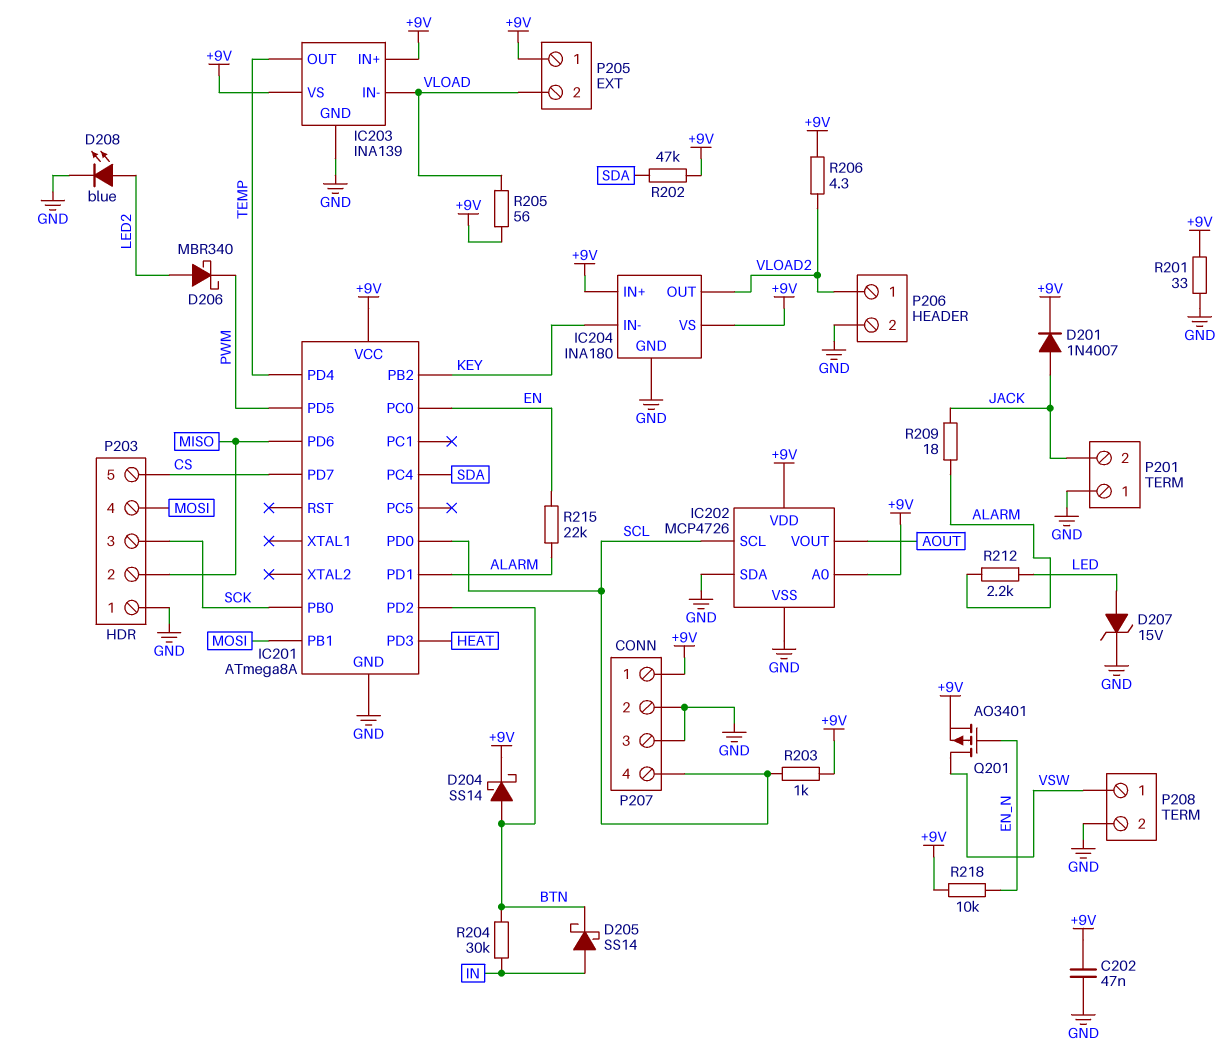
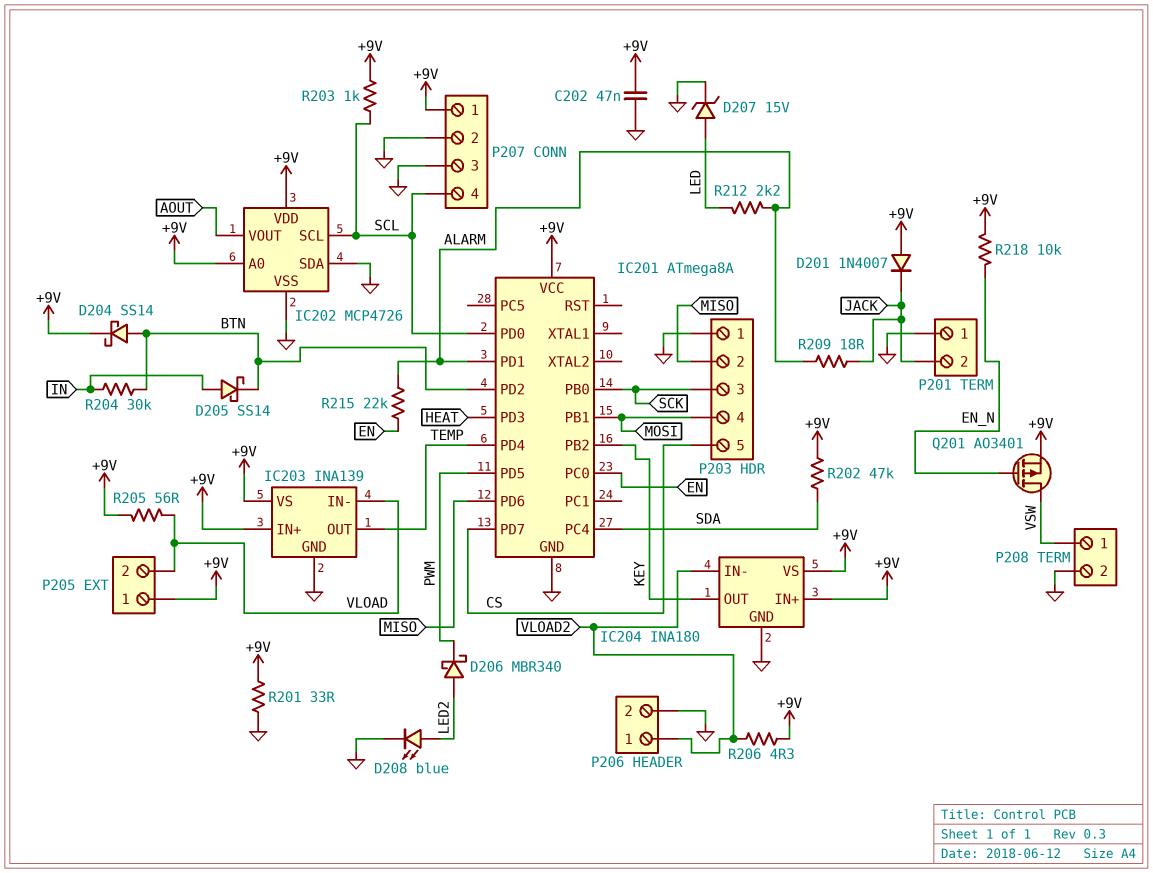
D201: diode 1N4007 (A JACK, K +9V) -> diode 1N4007 (A +9V, K JACK)
IC204 pin IN-: KEY -> VLOAD2
IC204 pin OUT: VLOAD2 -> KEY

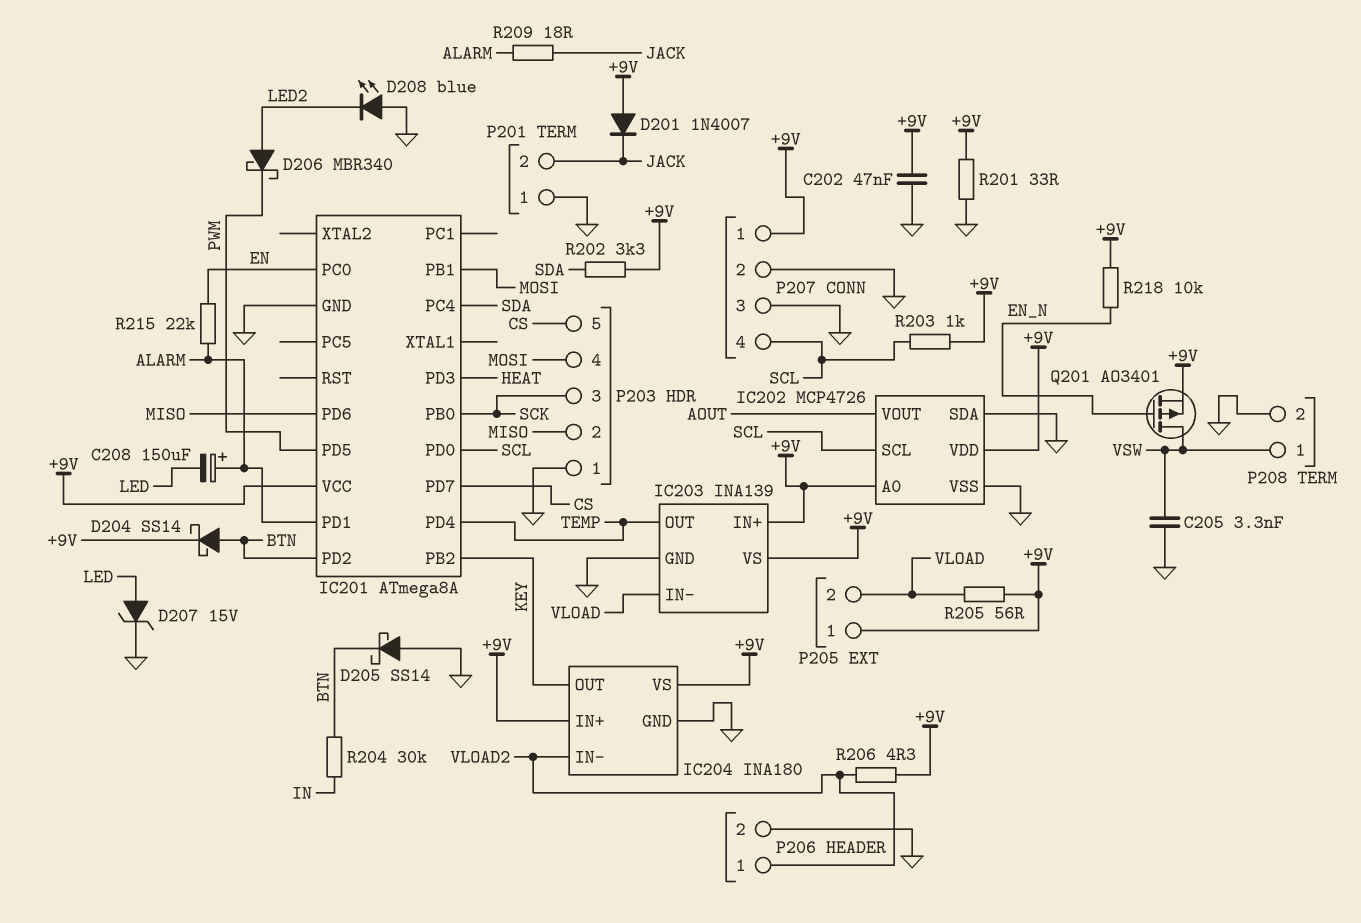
C205: none -> 3.3nF (GND, VSW)
C208: none -> 150uF (plus ALARM, minus LED)
D205: schottky SS14 (A IN, K BTN) -> schottky SS14 (A GND, K BTN)
D208: LED blue (A LED2, K GND) -> LED blue (A GND, K LED2)
R202: 47k (+9V, SDA) -> 3.3k (+9V, SDA)
R212: 2.2k (ALARM, LED) -> none

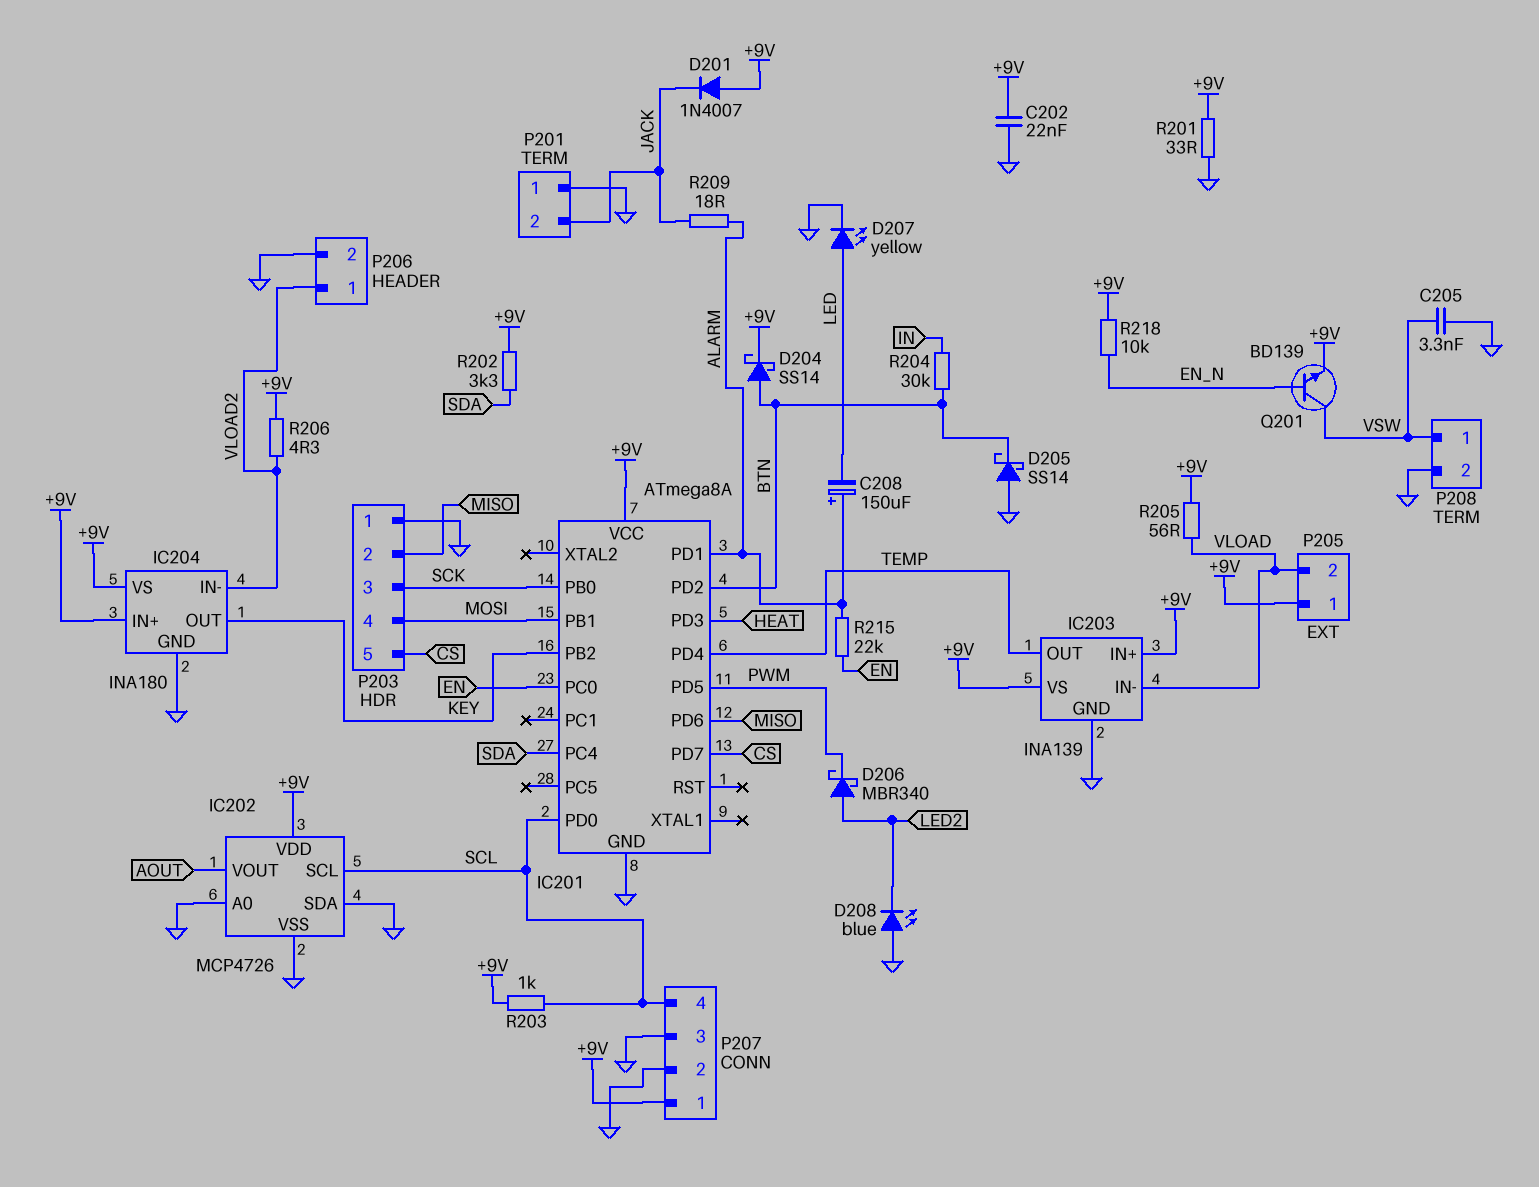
C202: 47nF (+9V, GND) -> 22nF (+9V, GND)
D207: zener 15V (A LED, K GND) -> LED yellow (A LED, K GND)
IC202 pin A0: +9V -> GND
Q201: PMOS AO3401 (G EN_N, D VSW, S +9V) -> NPN BD139 (B EN_N, C VSW, E +9V)

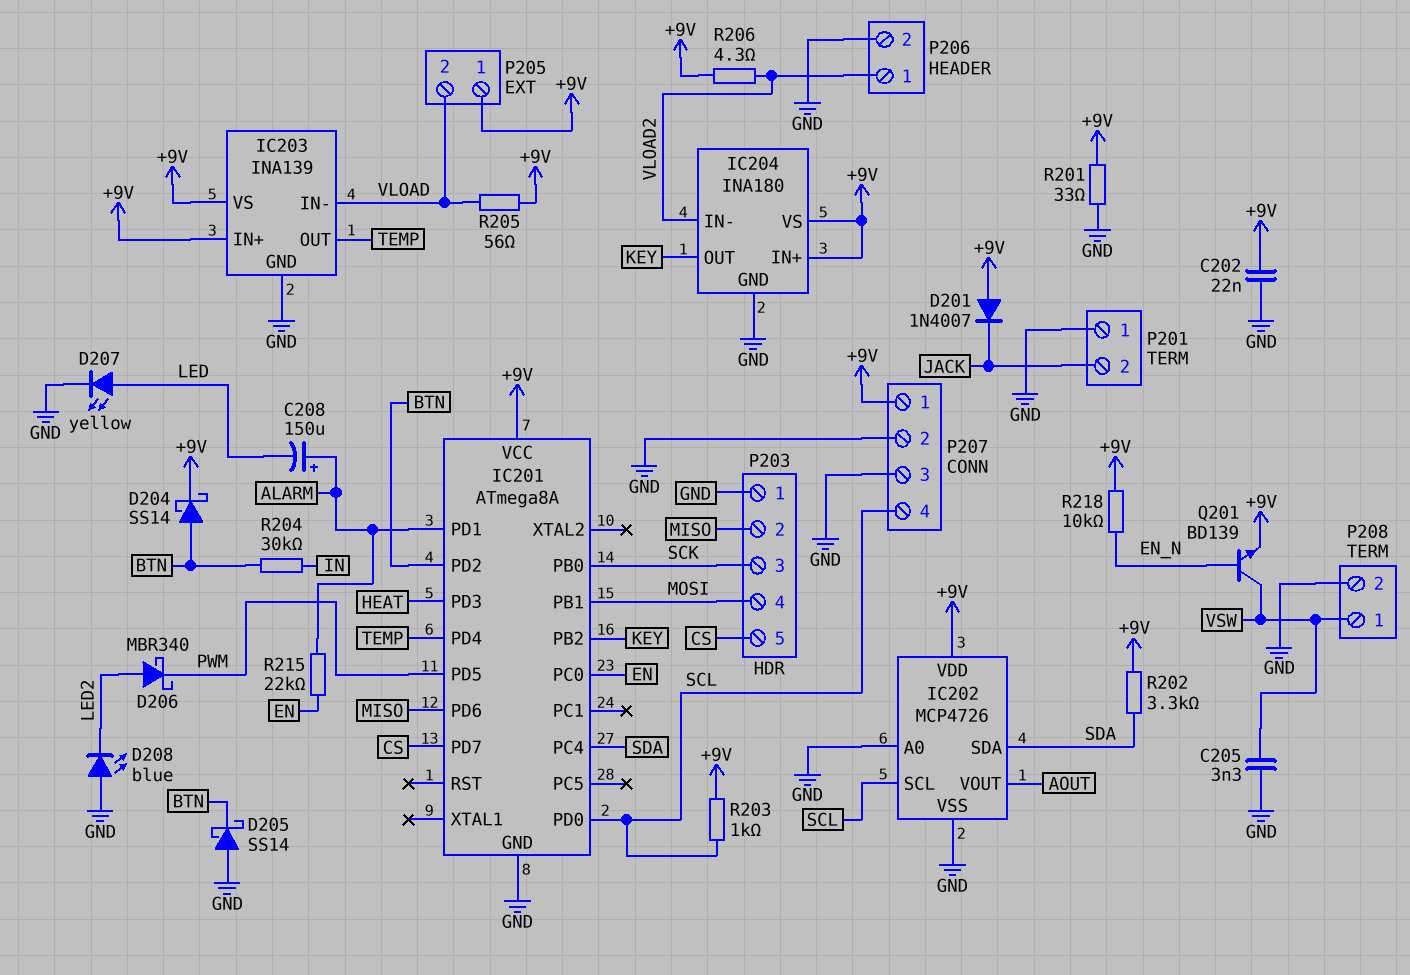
IC202 pin SDA: GND -> SDA
R209: 18 (ALARM, JACK) -> none

